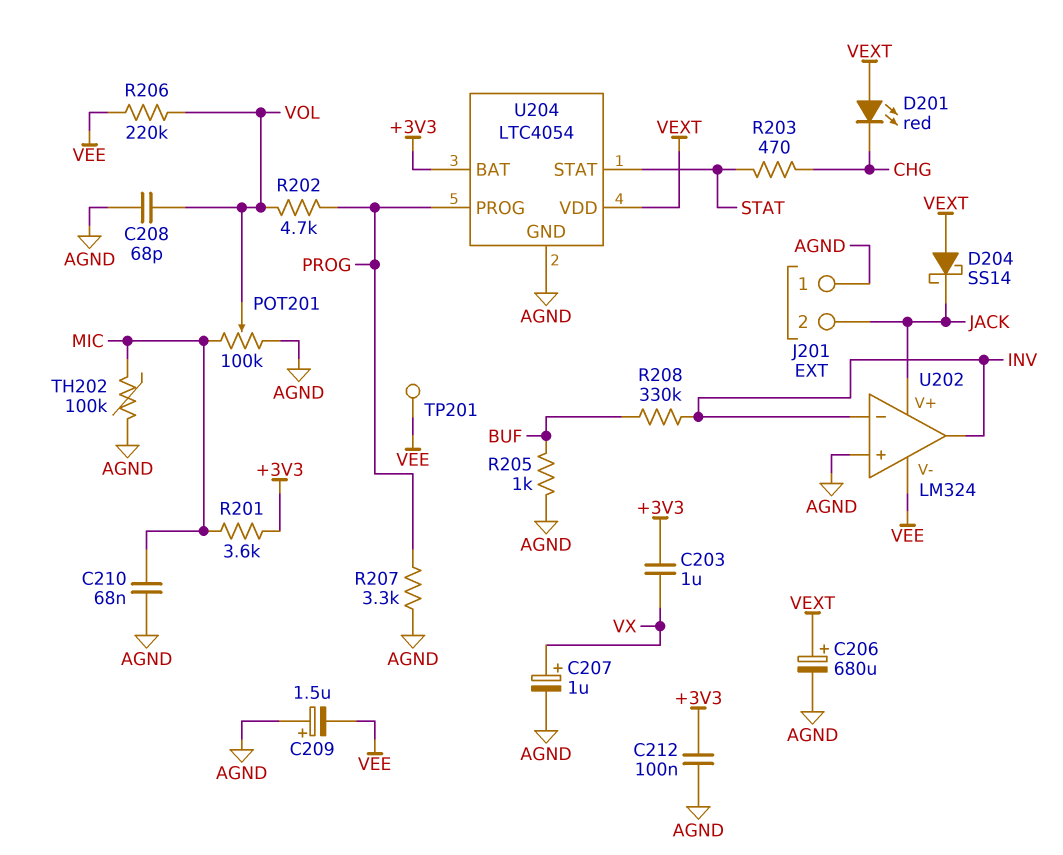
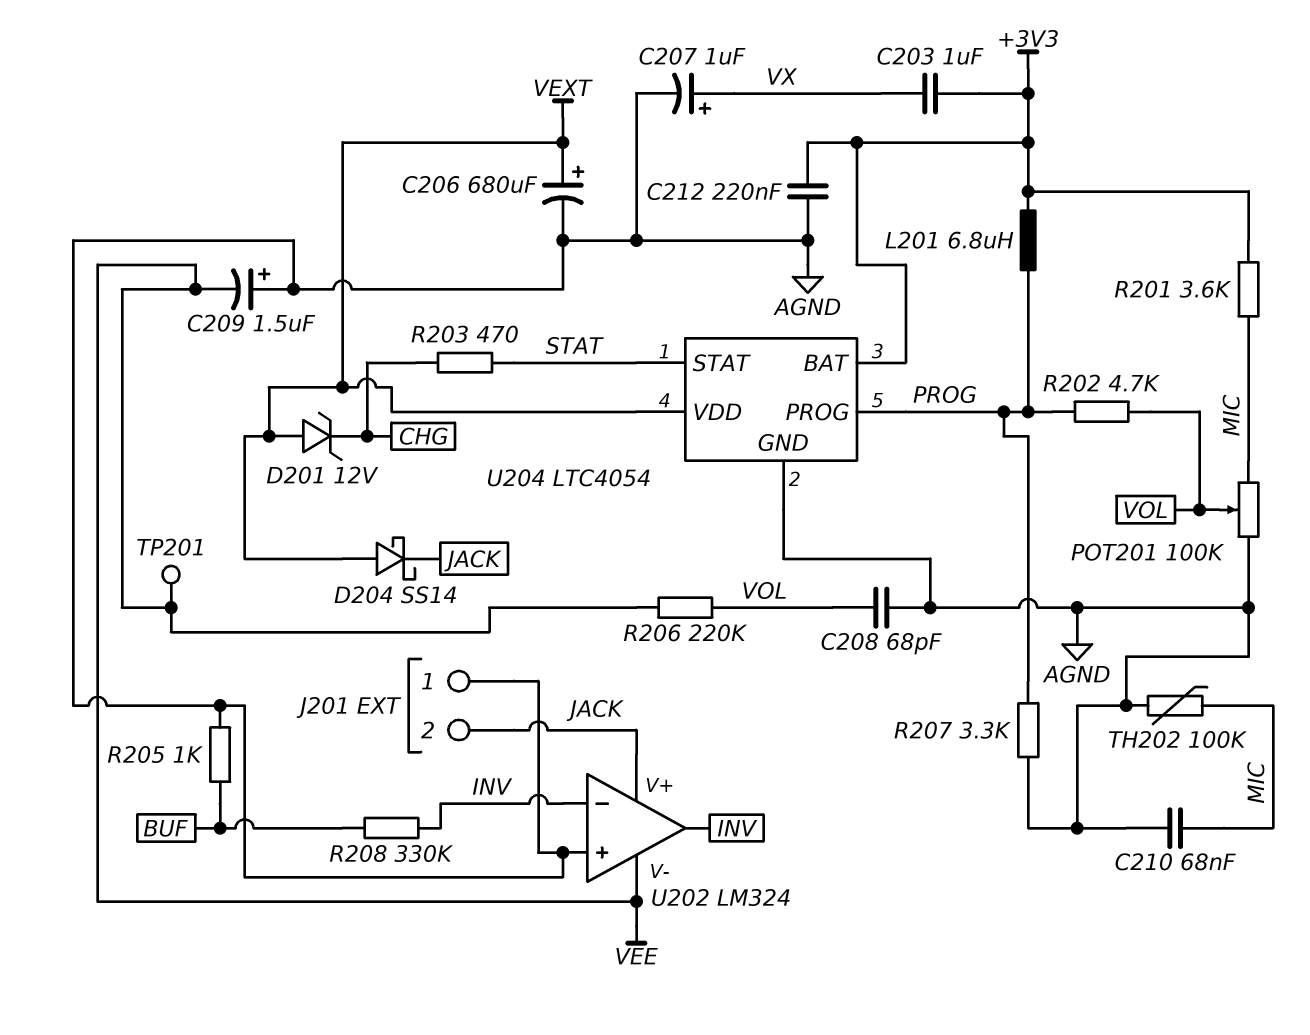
C212: 100nF (+3V3, AGND) -> 220nF (+3V3, AGND)
D201: LED red (A VEXT, K CHG) -> zener 12V (A VEXT, K CHG)
L201: none -> 6.8uH (+3V3, PROG)

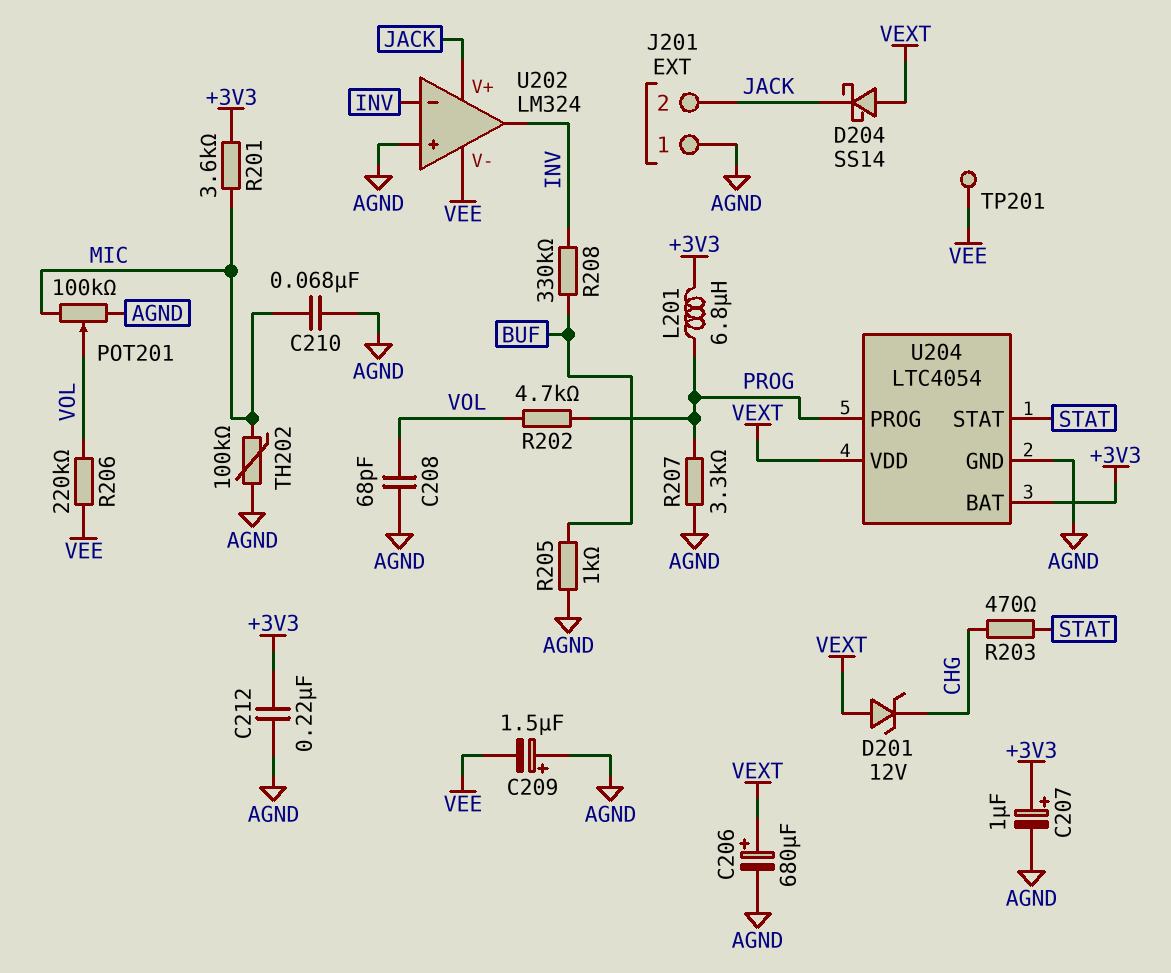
C203: 1uF (+3V3, VX) -> none
C207: 1uF (plus VX, minus AGND) -> 1uF (plus +3V3, minus AGND)

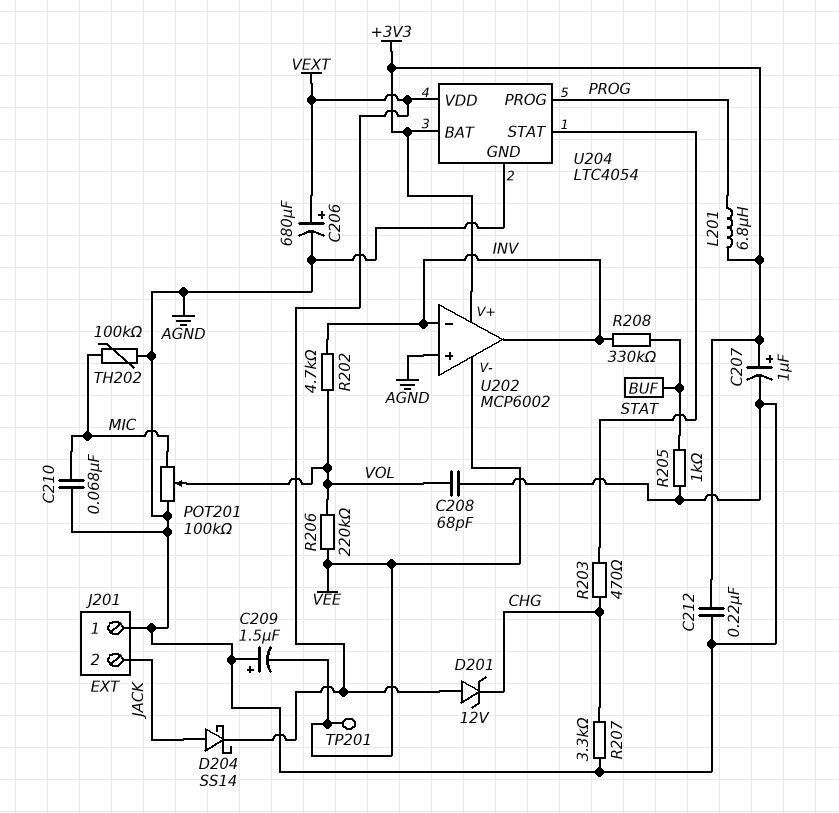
D204: schottky SS14 (A VEXT, K JACK) -> schottky SS14 (A JACK, K VEXT)
R201: 3.6k (+3V3, MIC) -> none
R202: 4.7k (PROG, VOL) -> 4.7k (INV, VOL)
R207: 3.3k (AGND, PROG) -> 3.3k (AGND, CHG)
U202: LM324 -> MCP6002
U202 pin V+: JACK -> +3V3

